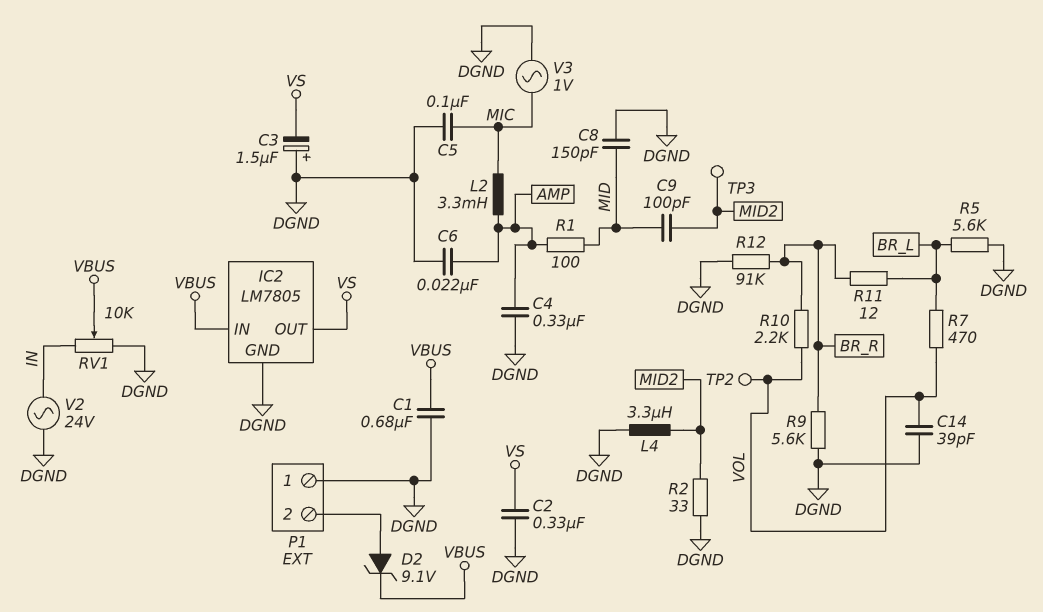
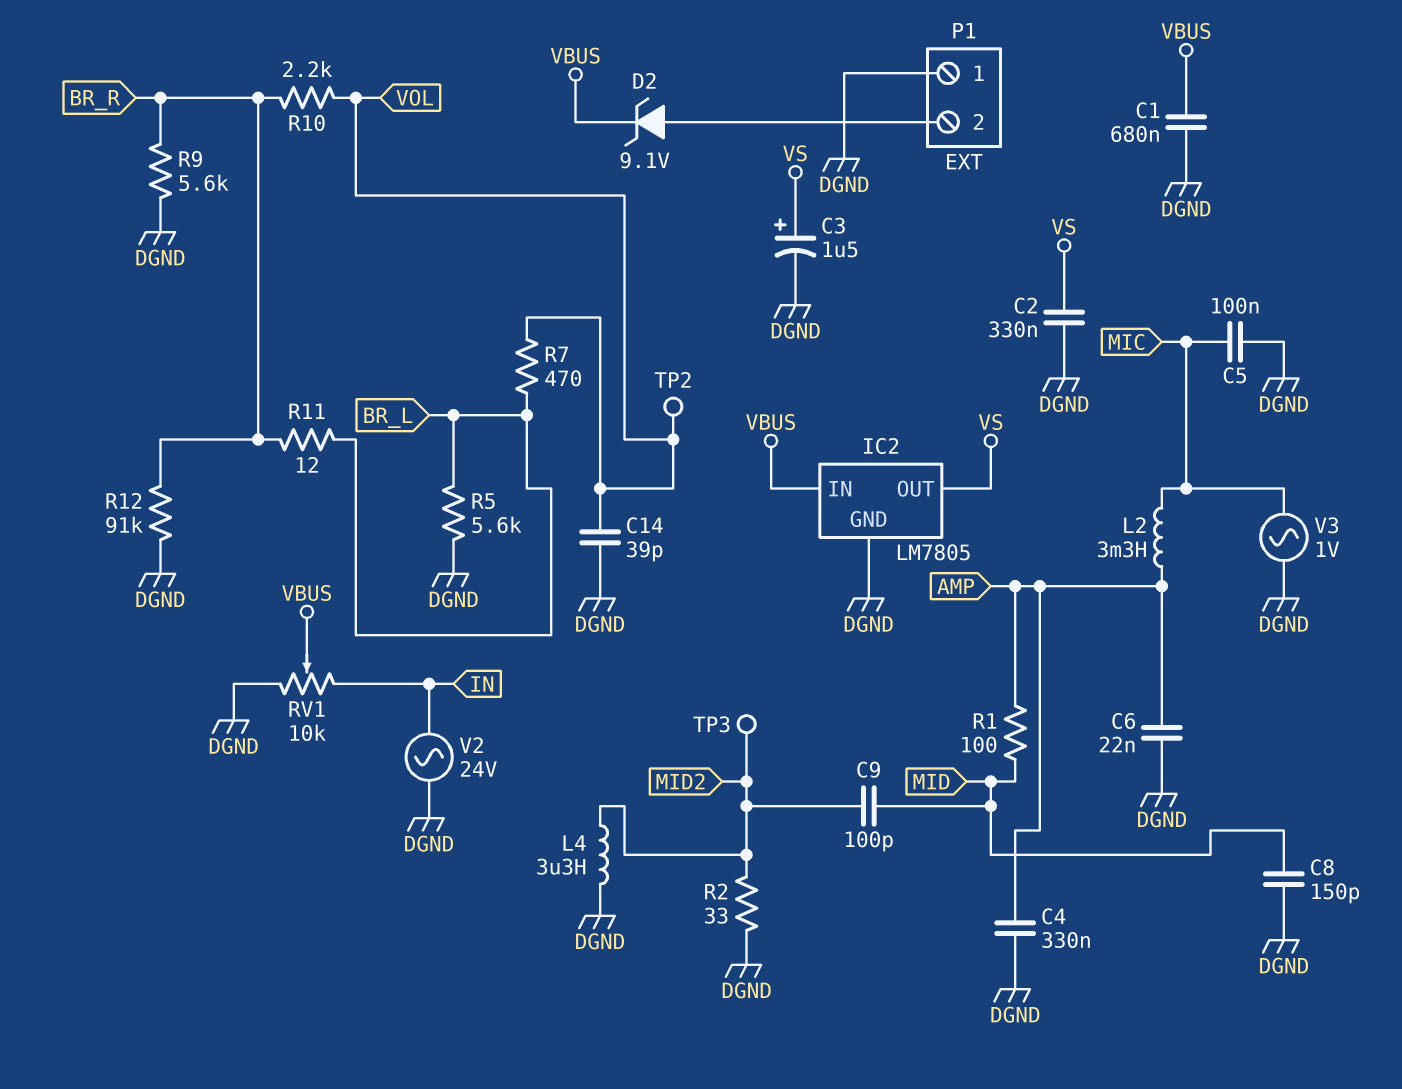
C3: 1.5uF (plus DGND, minus VS) -> 1.5uF (plus VS, minus DGND)

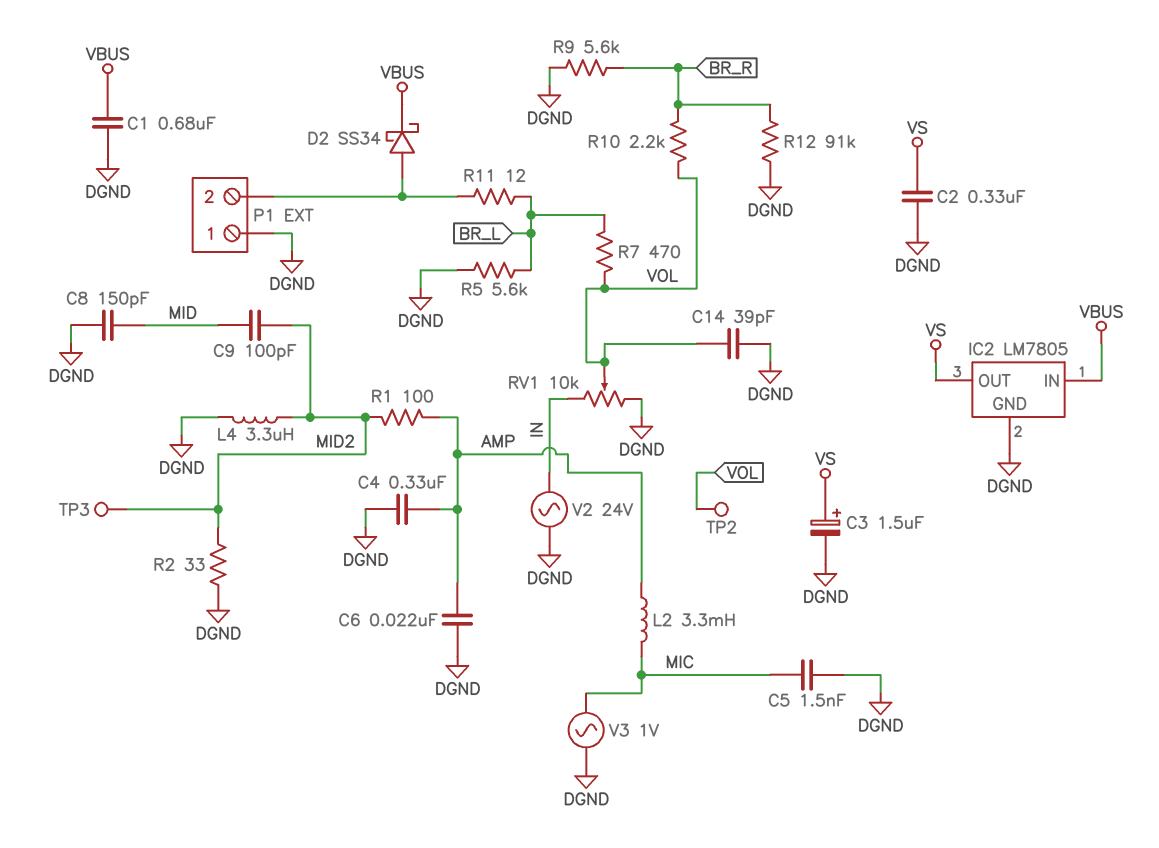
C5: 100nF (DGND, MIC) -> 1.5nF (DGND, MIC)
D2: zener 9.1V (A P1/2, K VBUS) -> schottky SS34 (A P1/2, K VBUS)
R1: 100 (AMP, MID) -> 100 (AMP, MID2)
R11: 12 (BR_L, BR_R) -> 12 (BR_L, P1/2)
RV1: 10k (DGND, IN, wiper VBUS) -> 10k (DGND, IN, wiper VOL)

